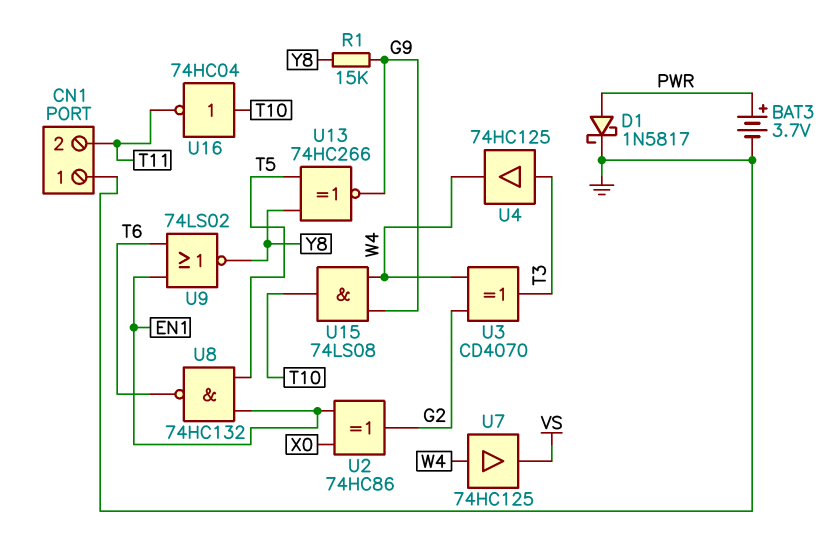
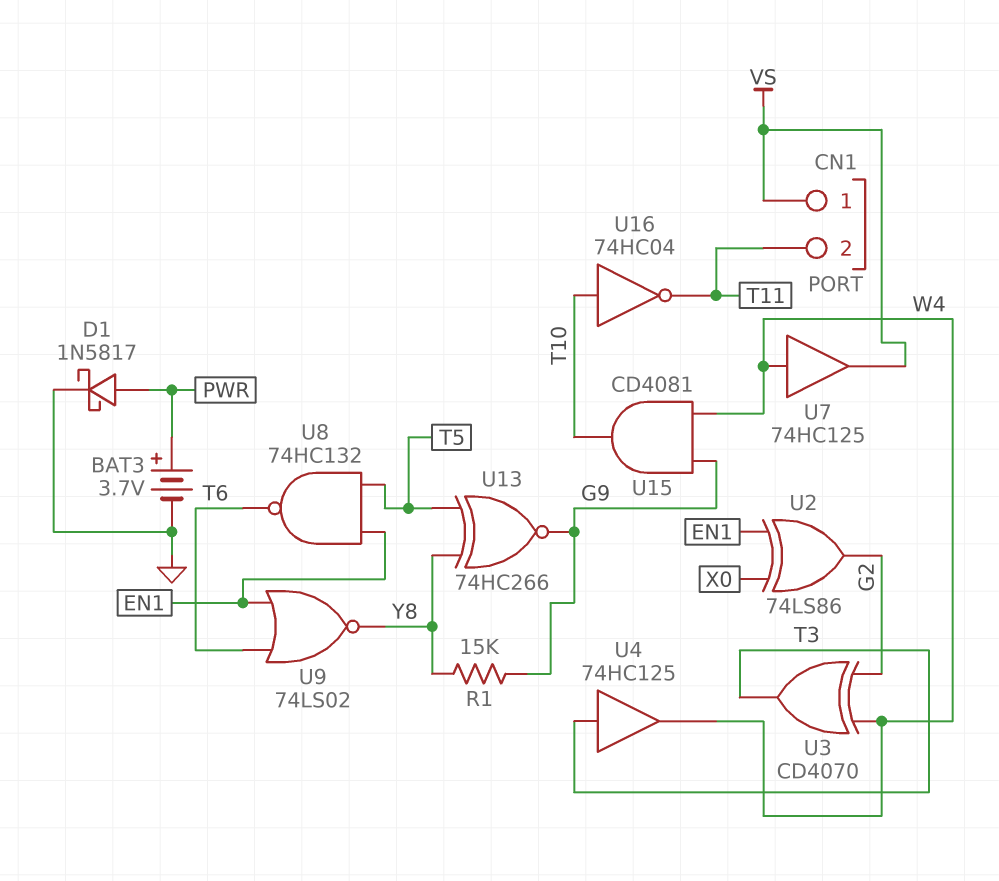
CN1 pin 1: GND -> VS
U2: XOR 74HC86 (in EN1, in X0, out G2) -> XOR 74LS86 (in EN1, in X0, out G2)
U15: AND 74LS08 (in G9, in W4, out T10) -> AND CD4081 (in G9, in W4, out T10)

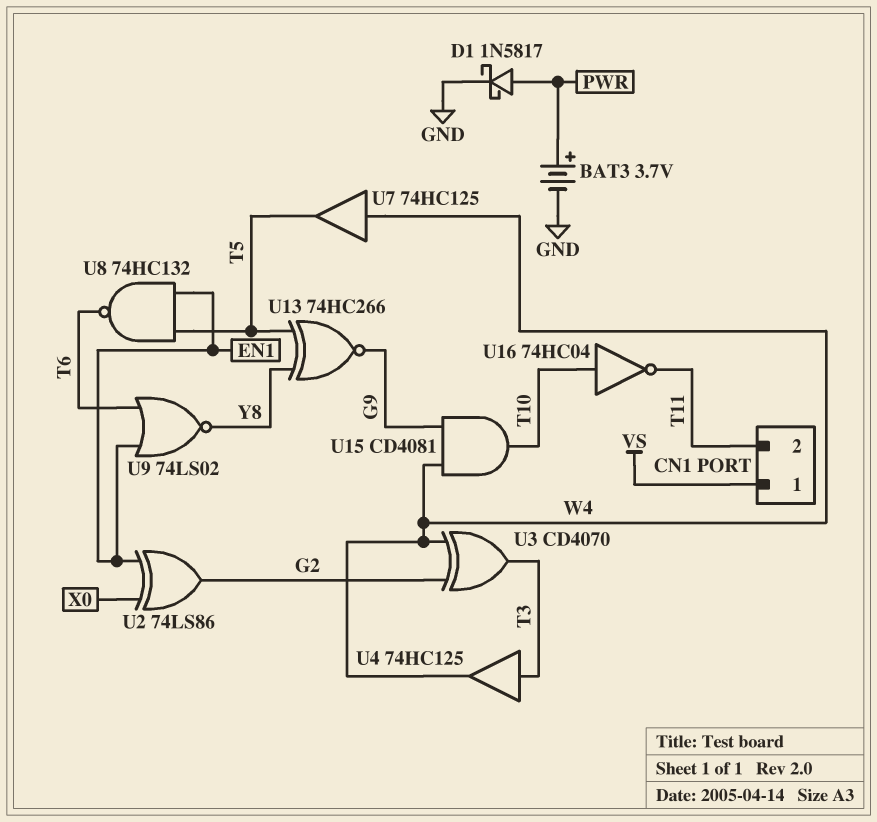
R1: 15k (G9, Y8) -> none
U7: buffer 74HC125 (in W4, out VS) -> buffer 74HC125 (in W4, out T5)

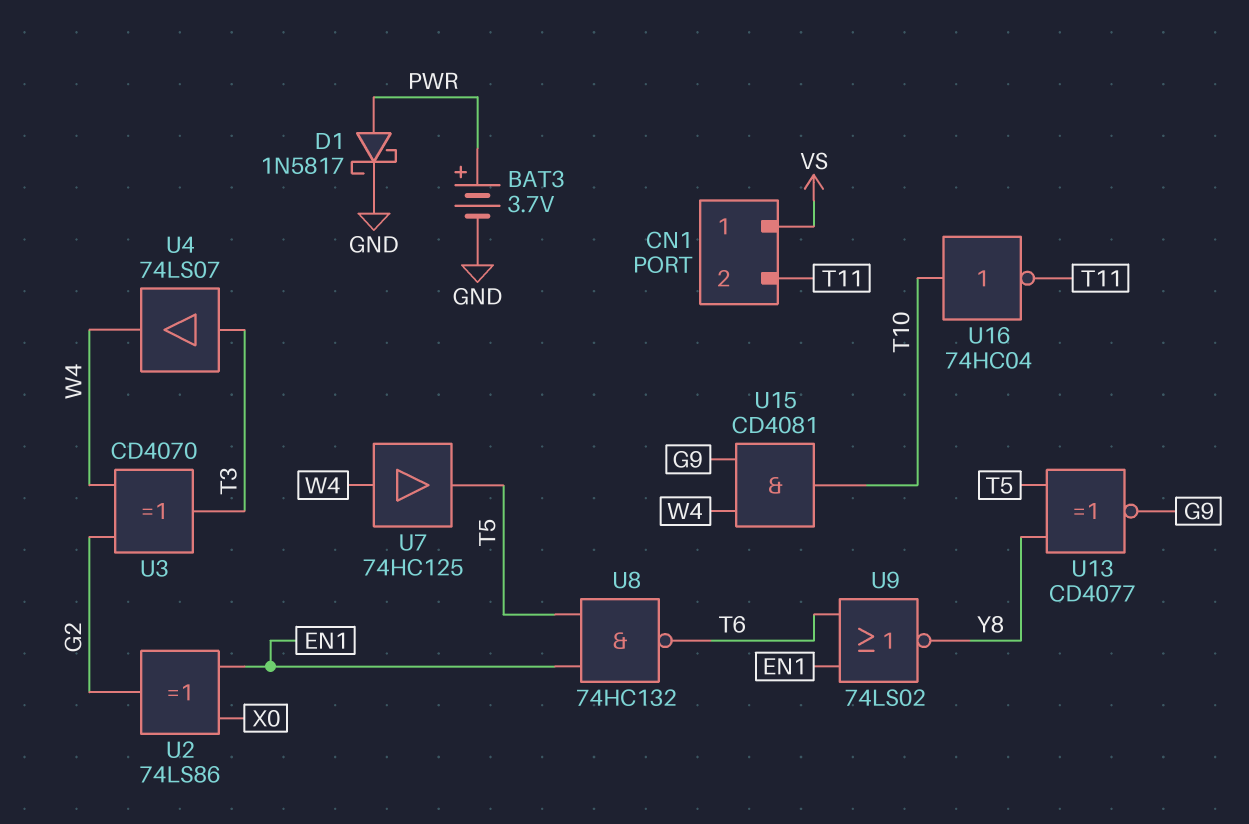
U4: buffer 74HC125 (in T3, out W4) -> buffer 74LS07 (in T3, out W4)
U13: XNOR 74HC266 (in T5, in Y8, out G9) -> XNOR CD4077 (in T5, in Y8, out G9)

